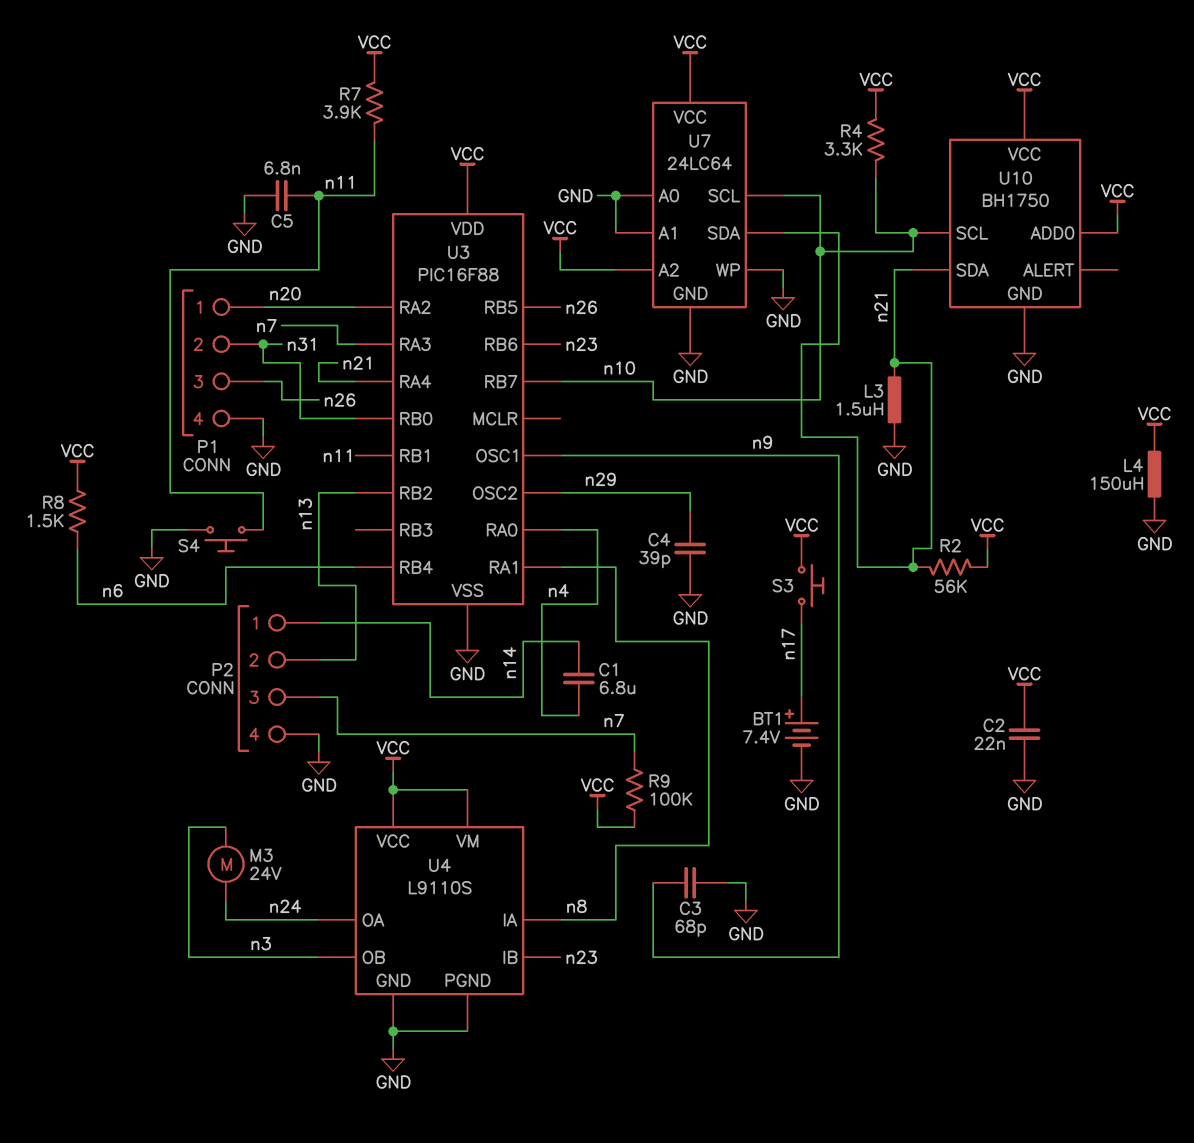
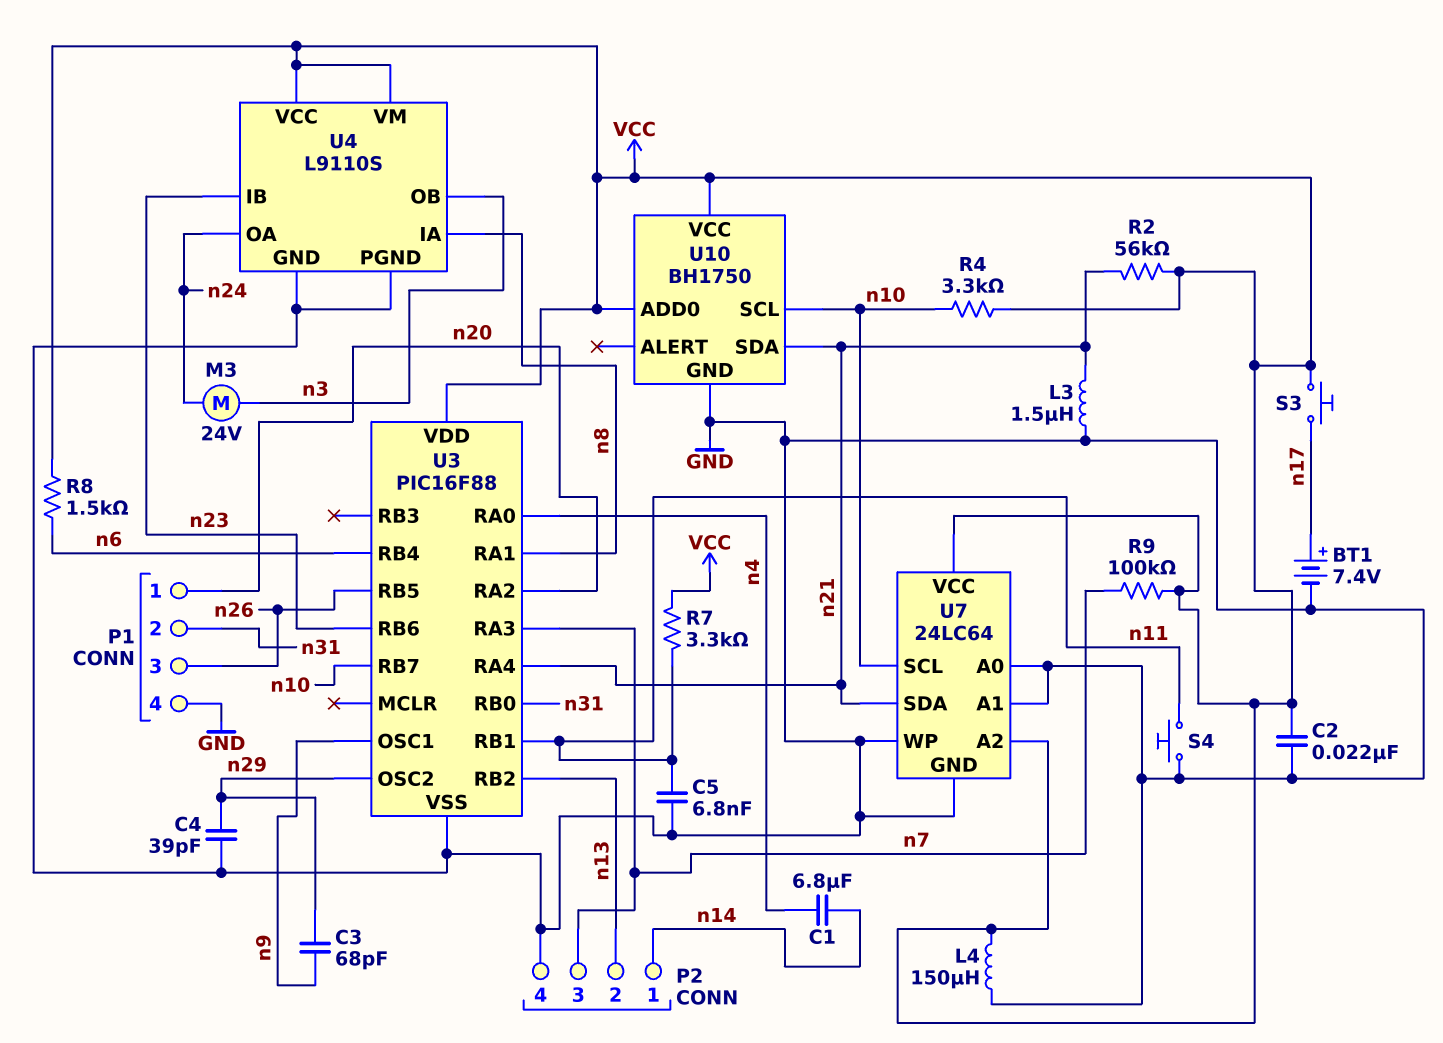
C3: 68pF (GND, n9) -> 68pF (n9, n29)
R7: 3.9k (VCC, n11) -> 3.3k (VCC, n11)

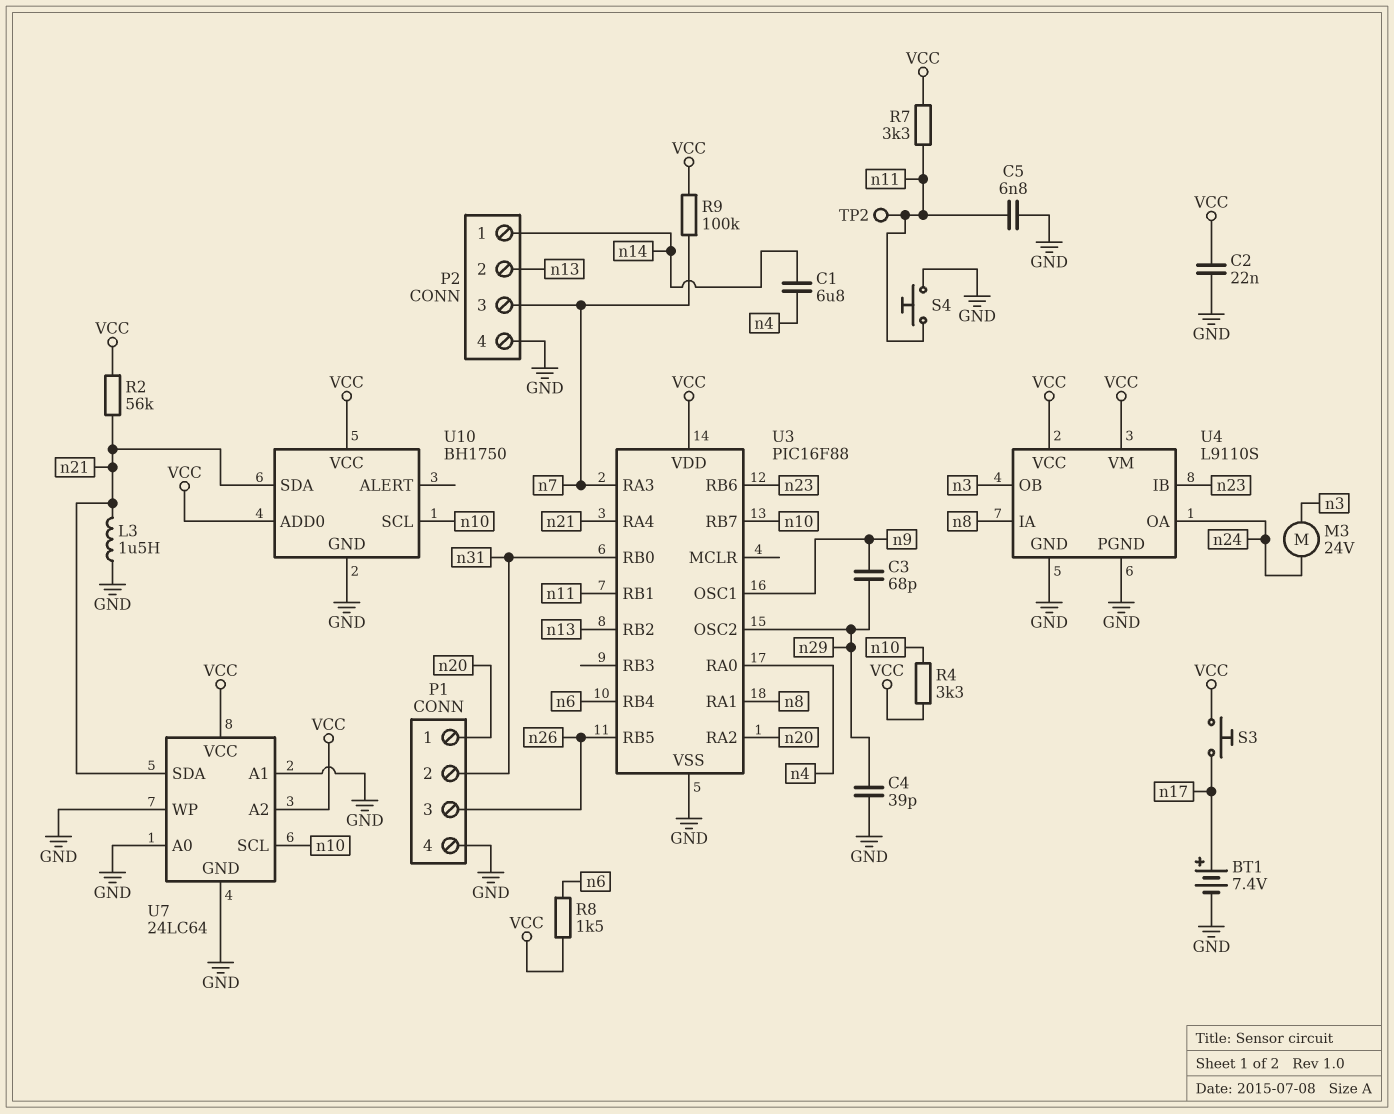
L4: 150uH (GND, VCC) -> none
TP2: none -> test point (n11)

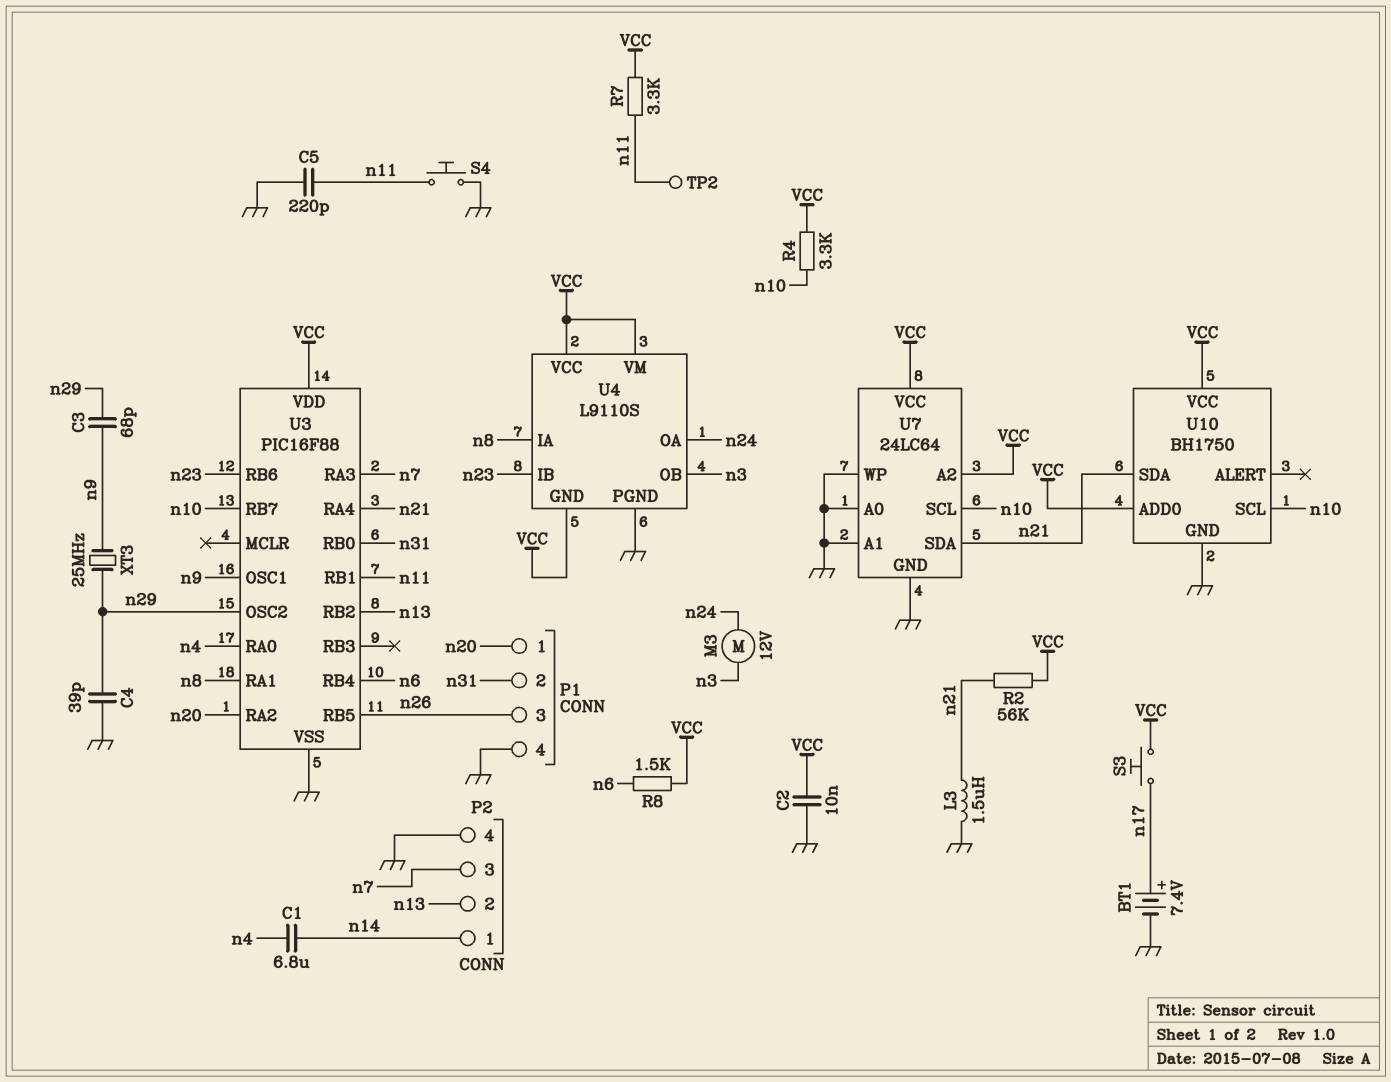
C2: 22nF (GND, VCC) -> 10nF (GND, VCC)
C5: 6.8nF (GND, n11) -> 220pF (GND, n11)
M3: motor 24V (n3, n24) -> motor 12V (n3, n24)
R9: 100k (VCC, n7) -> none
U4 pin GND: GND -> VCC
XT3: none -> 25MHz (n9, n29)

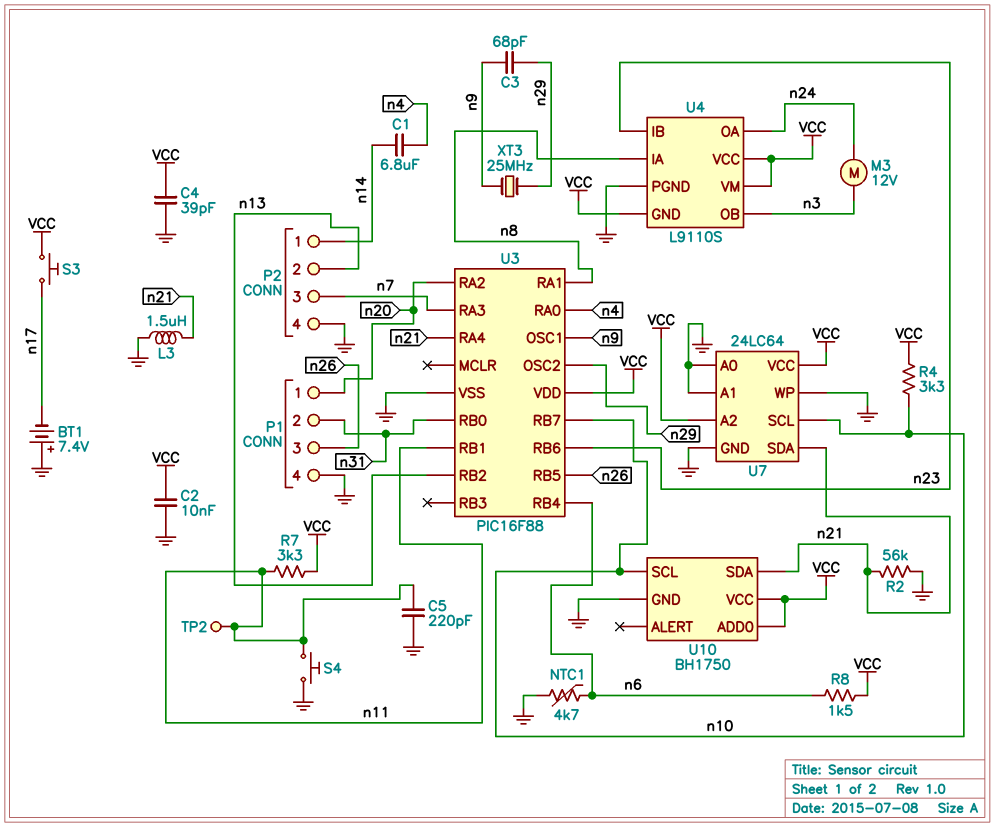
BT1: 7.4V (plus n17, minus GND) -> 7.4V (plus GND, minus n17)
C4: 39pF (GND, n29) -> 39pF (GND, VCC)
NTC1: none -> 4.7k (GND, n6)
R2: 56k (VCC, n21) -> 56k (GND, n21)

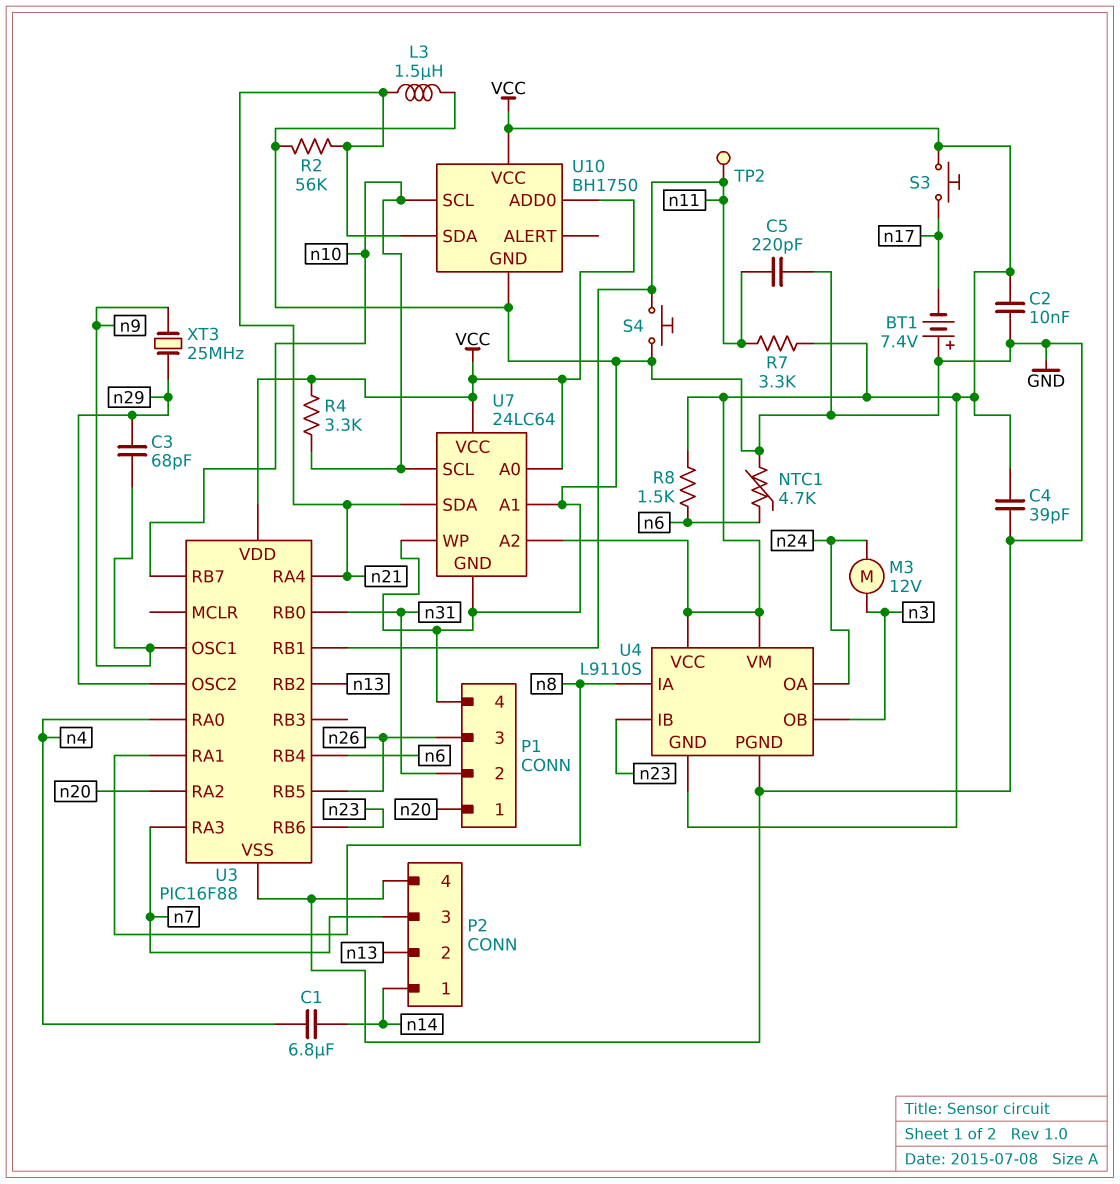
U7 pin A0: GND -> VCC

